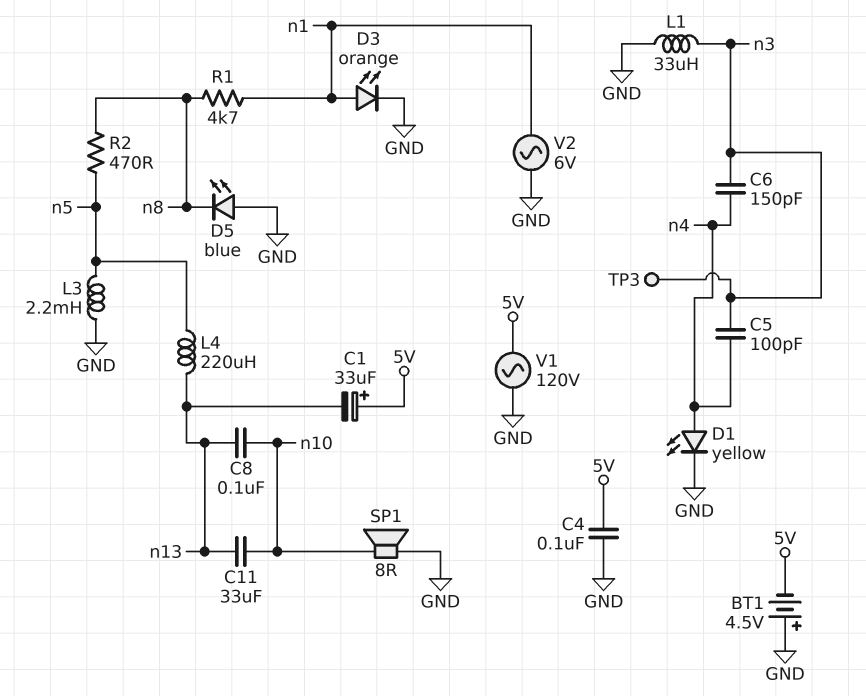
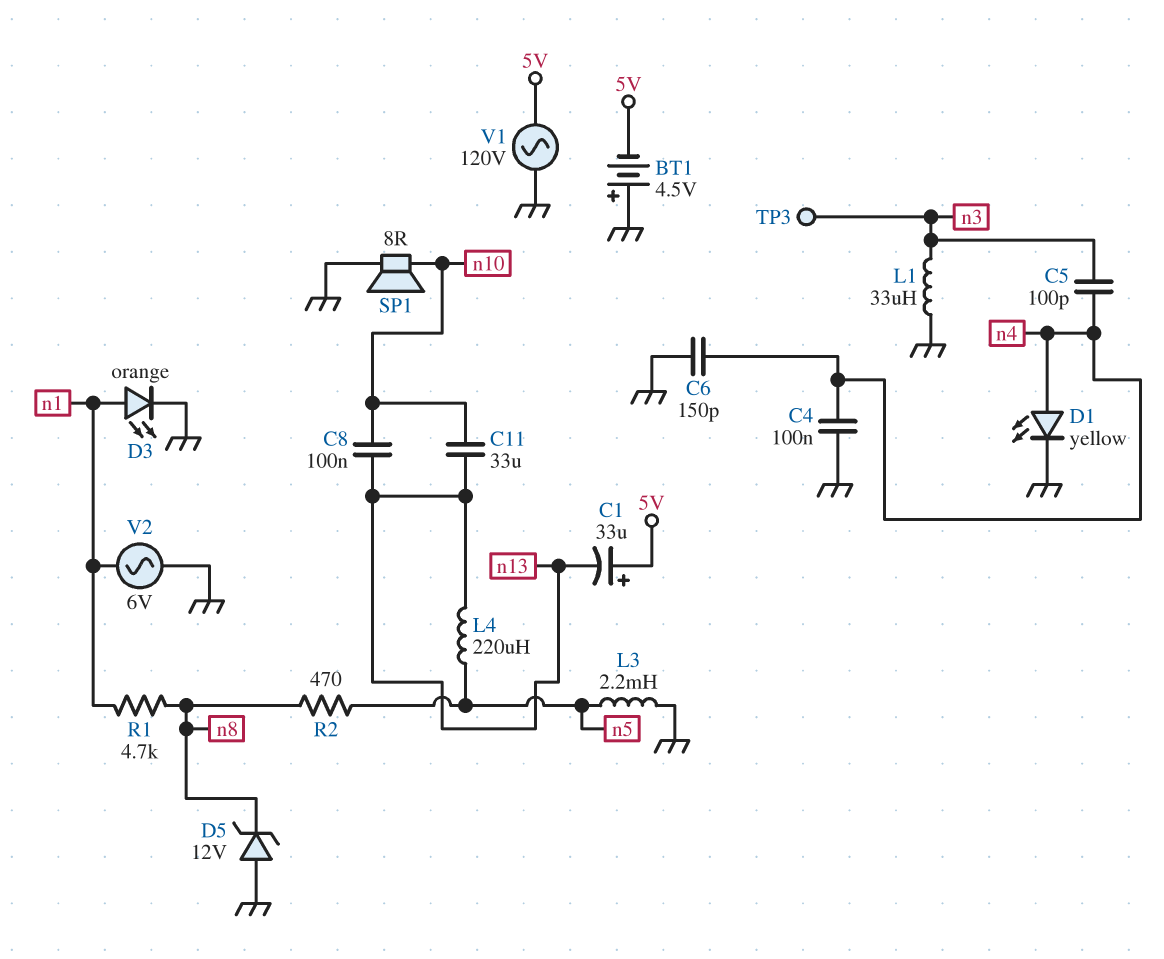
C4: 100nF (5V, GND) -> 100nF (GND, n4)
C6: 150pF (n3, n4) -> 150pF (GND, n4)
D5: LED blue (A GND, K n8) -> zener 12V (A GND, K n8)

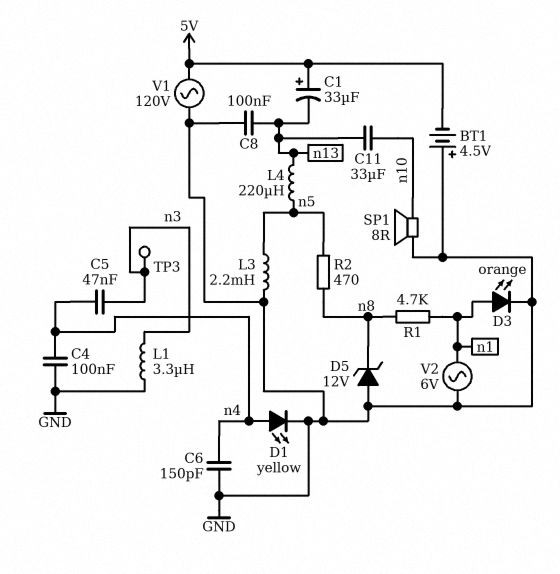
C5: 100pF (n3, n4) -> 47nF (n3, n4)
C8: 100nF (n10, n13) -> 100nF (GND, n13)
L1: 33uH (GND, n3) -> 3.3uH (GND, n3)

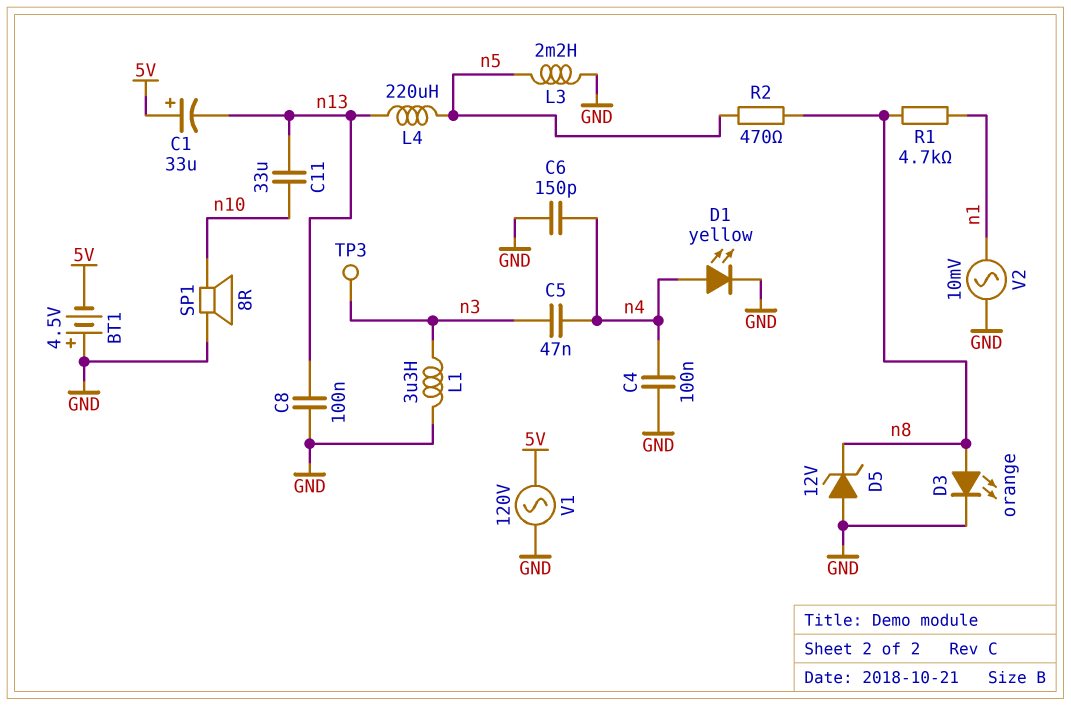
D3: LED orange (A n1, K GND) -> LED orange (A n8, K GND)
V2: AC 6V (GND, n1) -> AC 10mV (GND, n1)

